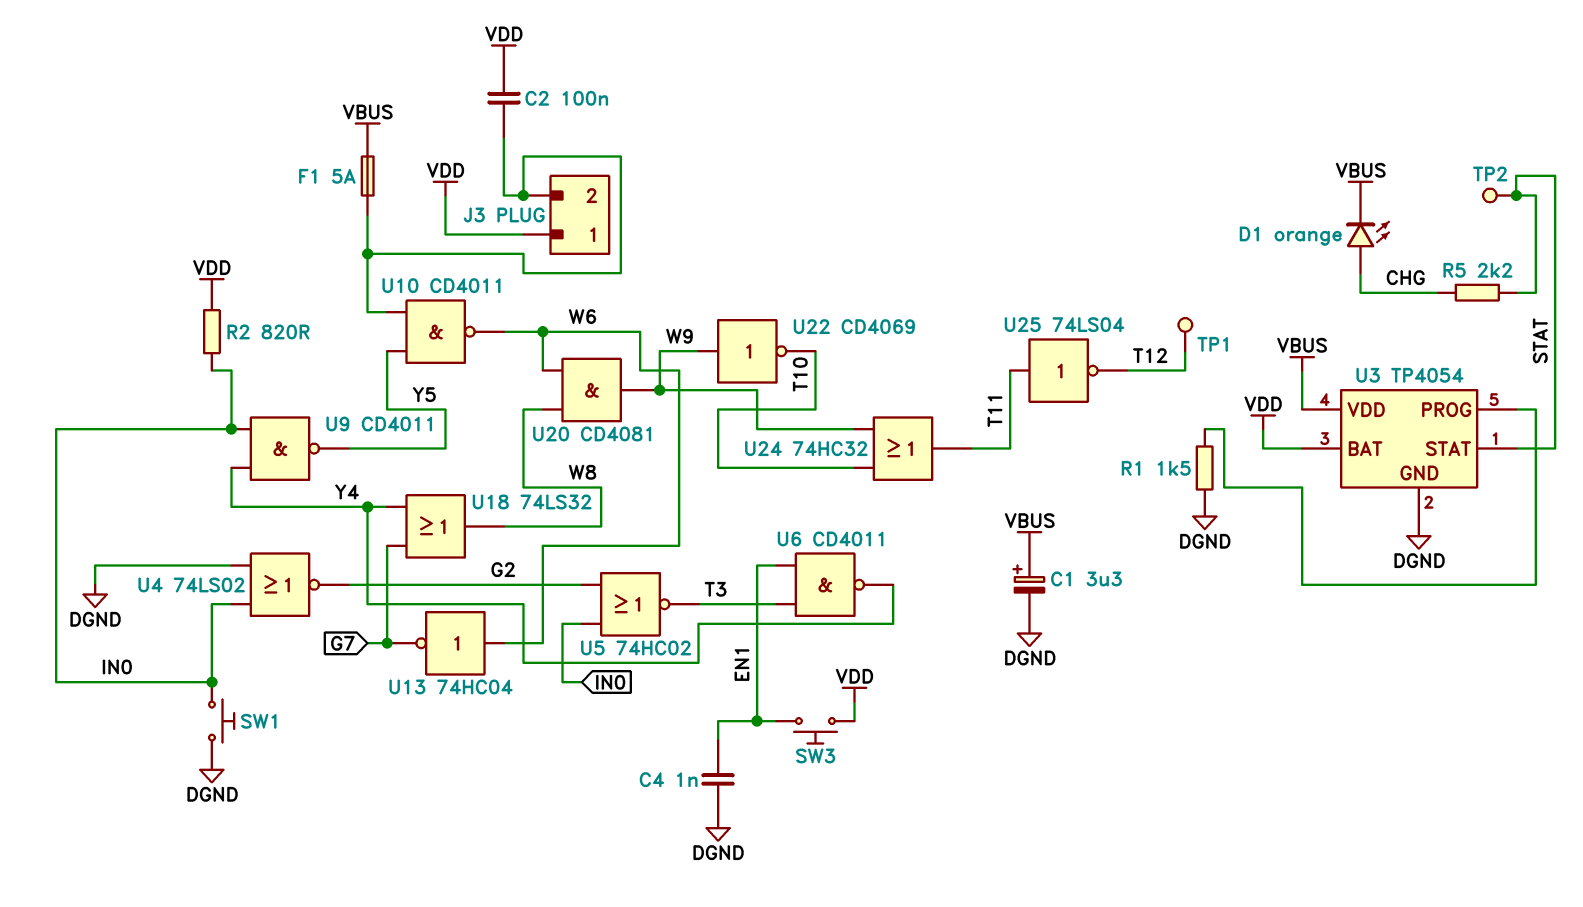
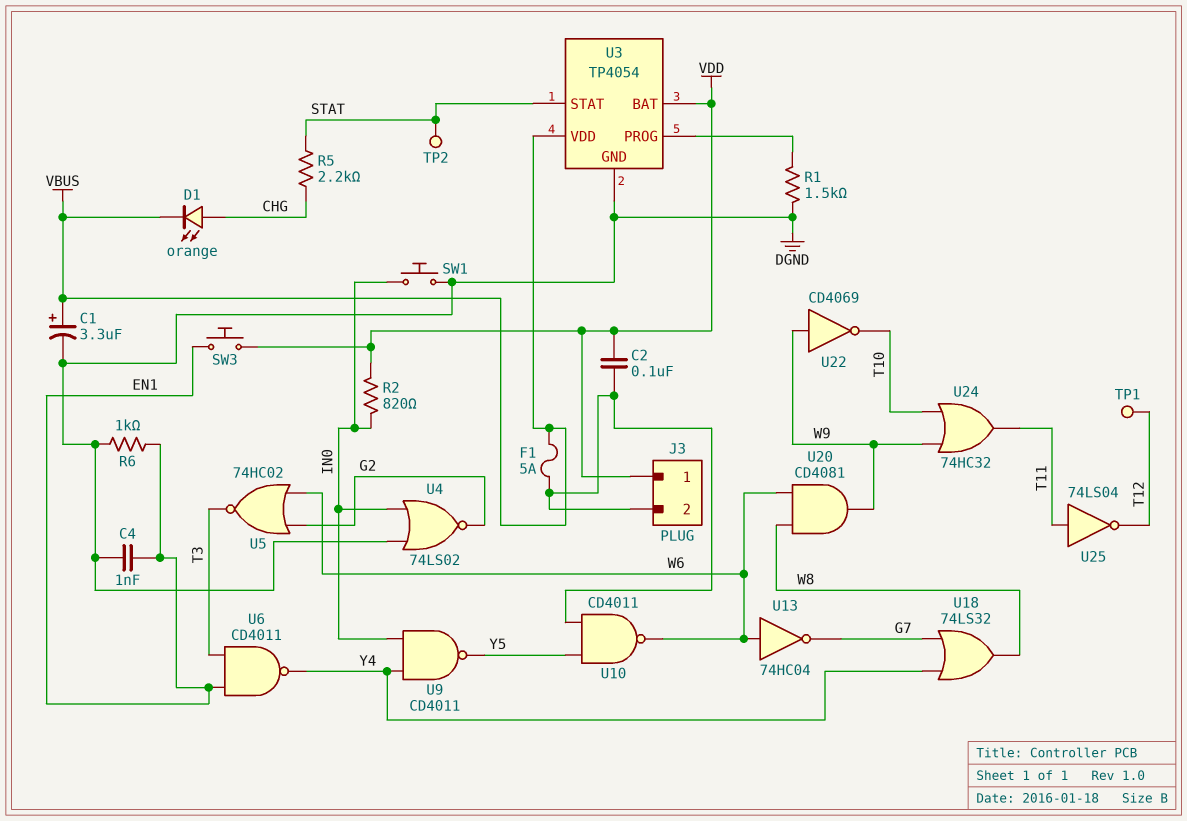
R6: none -> 1k (DGND, EN1)
U5: NOR 74HC02 (in G2, in IN0, out T3) -> NOR 74HC02 (in G2, in W6, out T3)

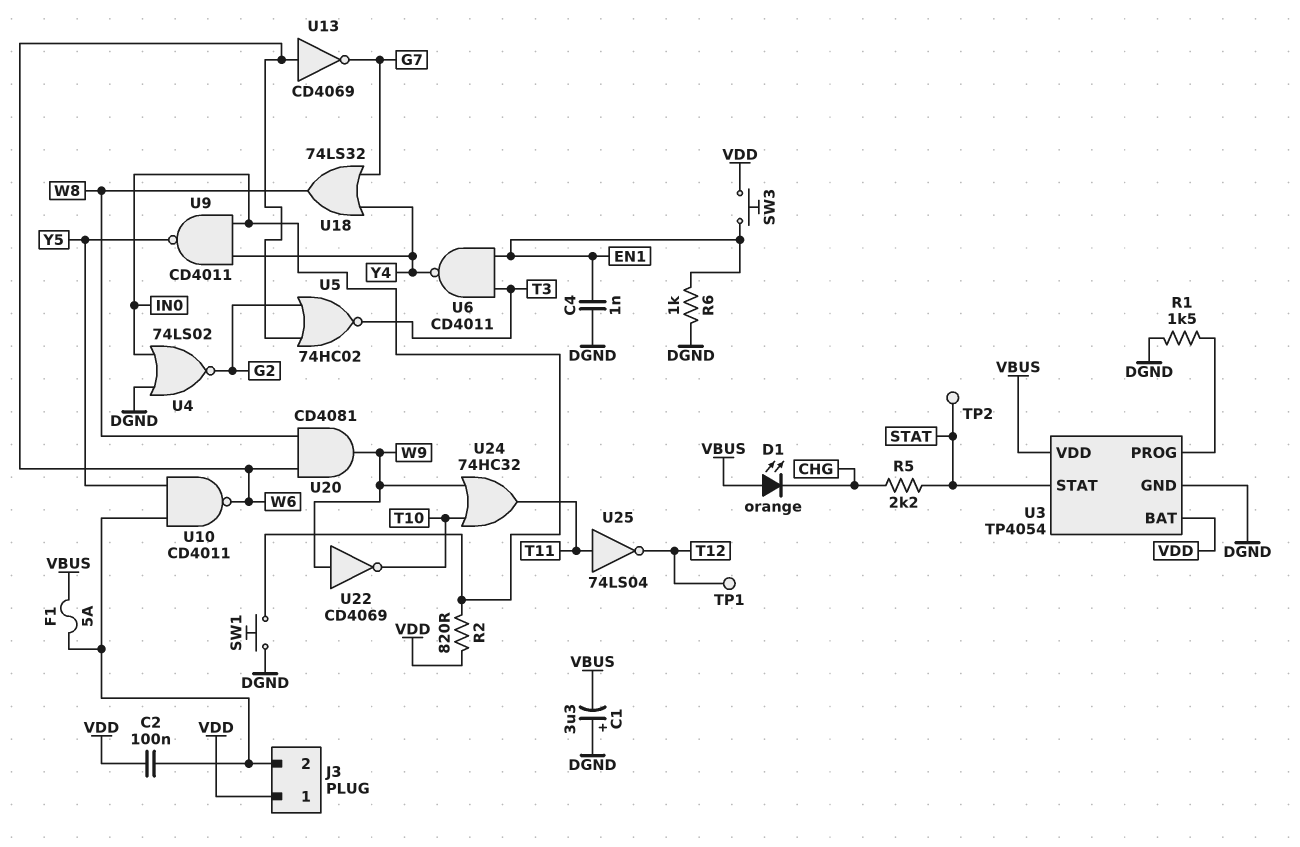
C1: 3.3uF (plus VBUS, minus DGND) -> 3.3uF (plus DGND, minus VBUS)
D1: LED orange (A CHG, K VBUS) -> LED orange (A VBUS, K CHG)
U13: NOT 74HC04 (in W6, out G7) -> NOT CD4069 (in W6, out G7)

